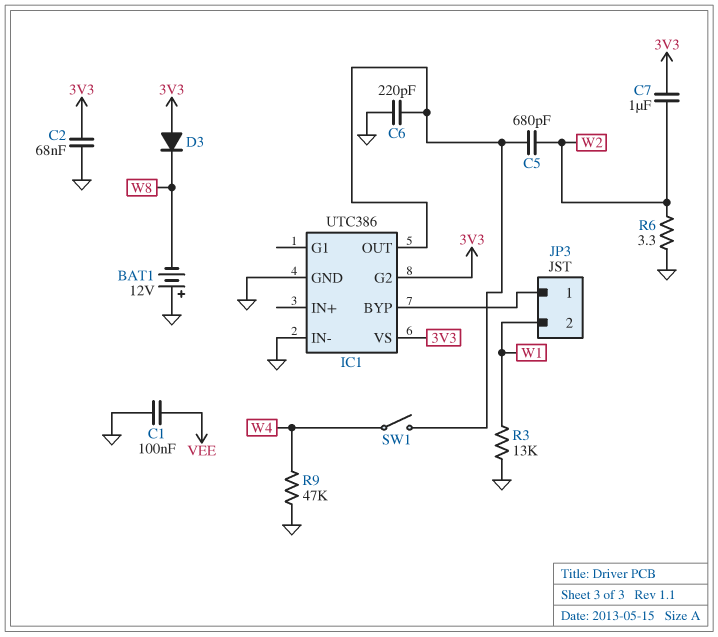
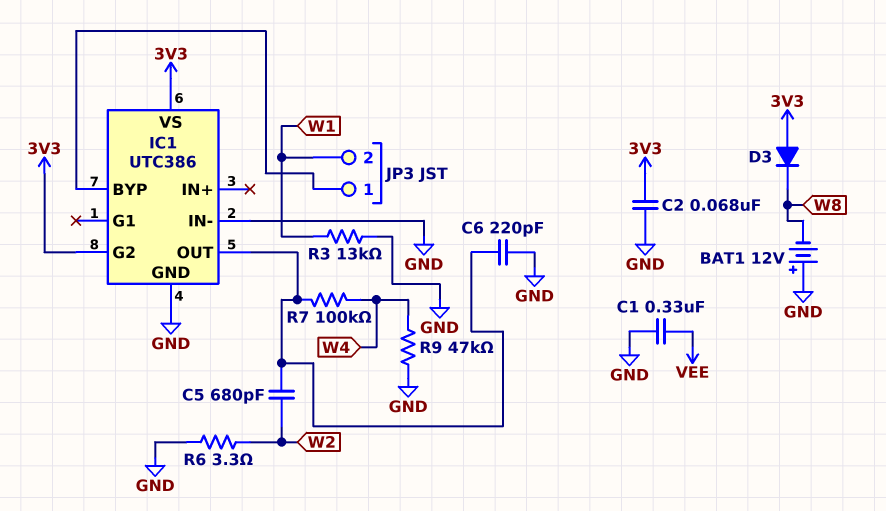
C1: 100nF (GND, VEE) -> 330nF (GND, VEE)
C7: 1uF (3V3, W2) -> none
R7: none -> 100k (IC1/OUT, W4)
SW1: switch (IC1/OUT, W4) -> none

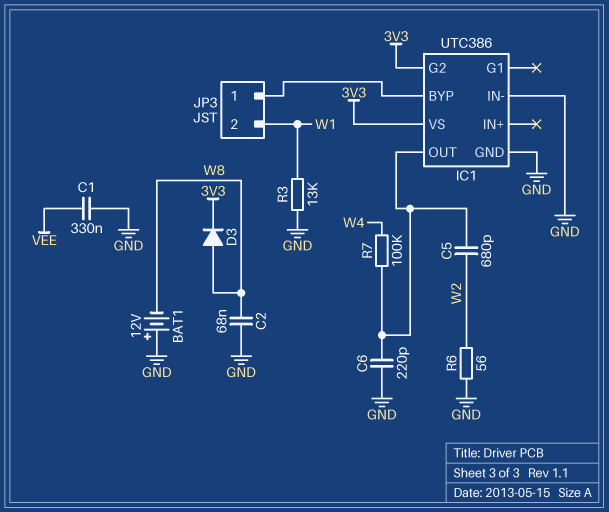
C2: 68nF (3V3, GND) -> 68nF (GND, W8)
D3: diode (A 3V3, K W8) -> diode (A W8, K 3V3)
R6: 3.3 (GND, W2) -> 56 (GND, W2)
R9: 47k (GND, W4) -> none

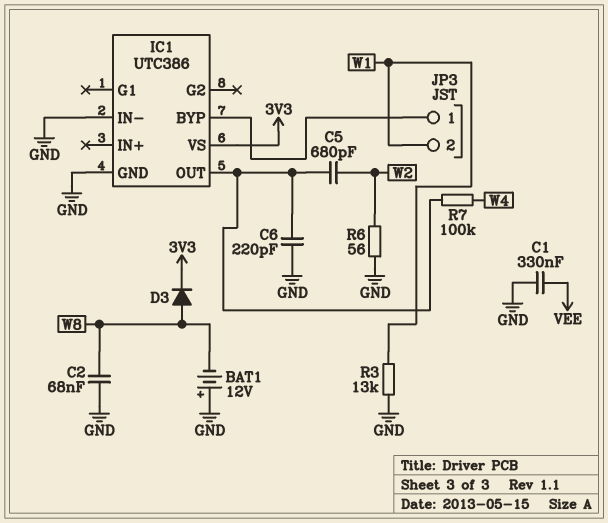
IC1 pin G2: 3V3 -> none

